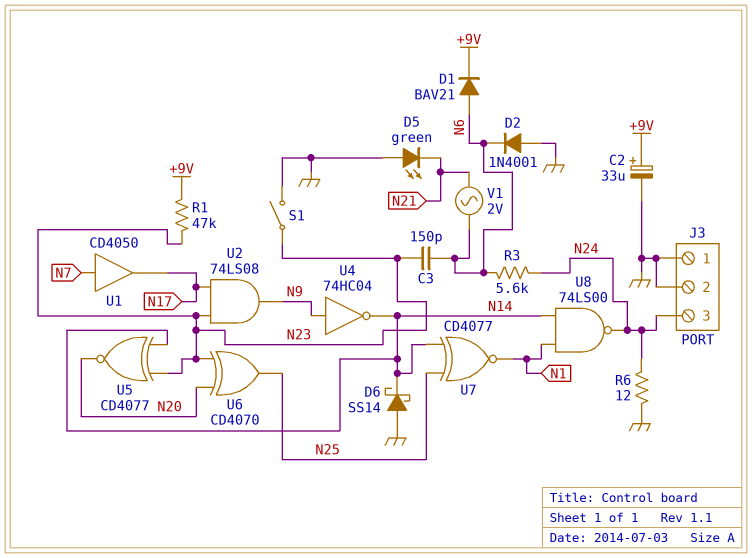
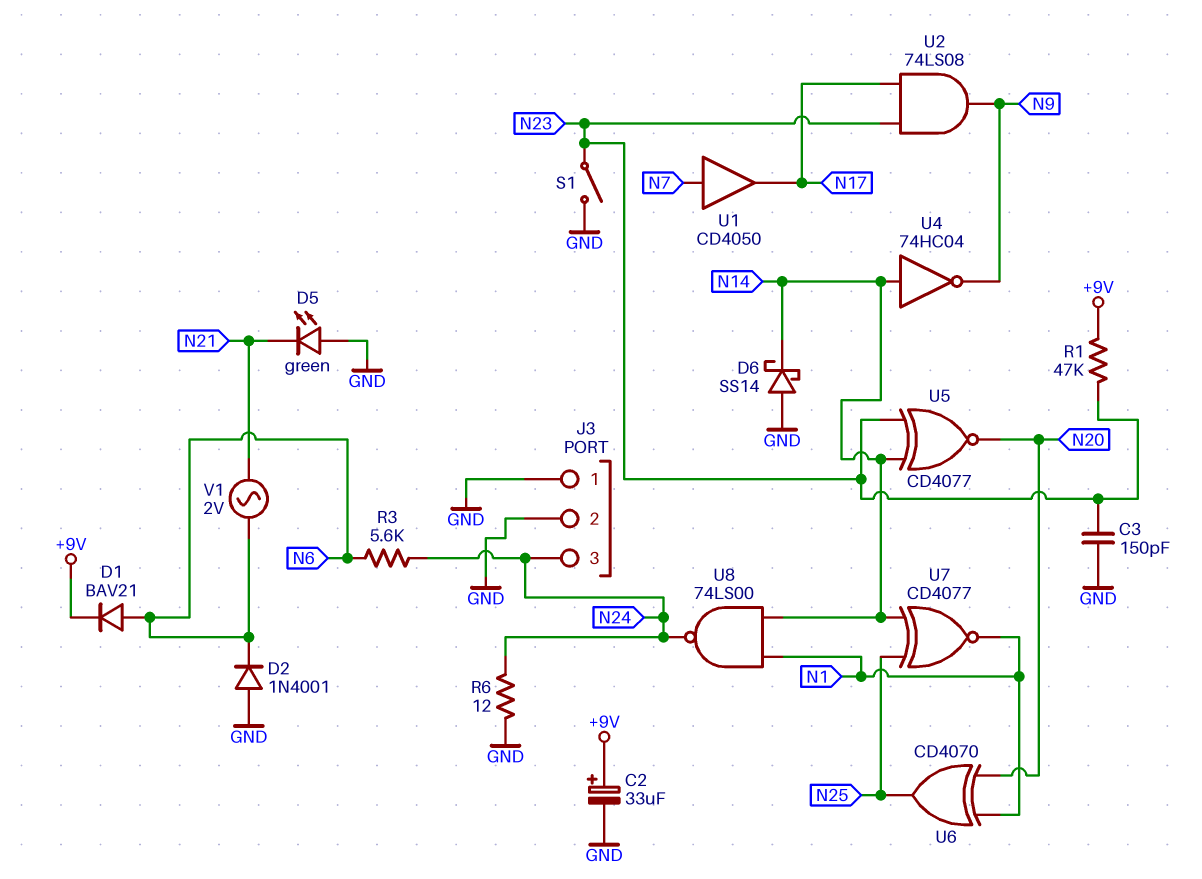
C3: 150pF (N6, N23) -> 150pF (GND, N23)
U4: NOT 74HC04 (in N9, out N14) -> NOT 74HC04 (in N14, out N9)
U6: XOR CD4070 (in N20, in N23, out N25) -> XOR CD4070 (in N1, in N20, out N25)

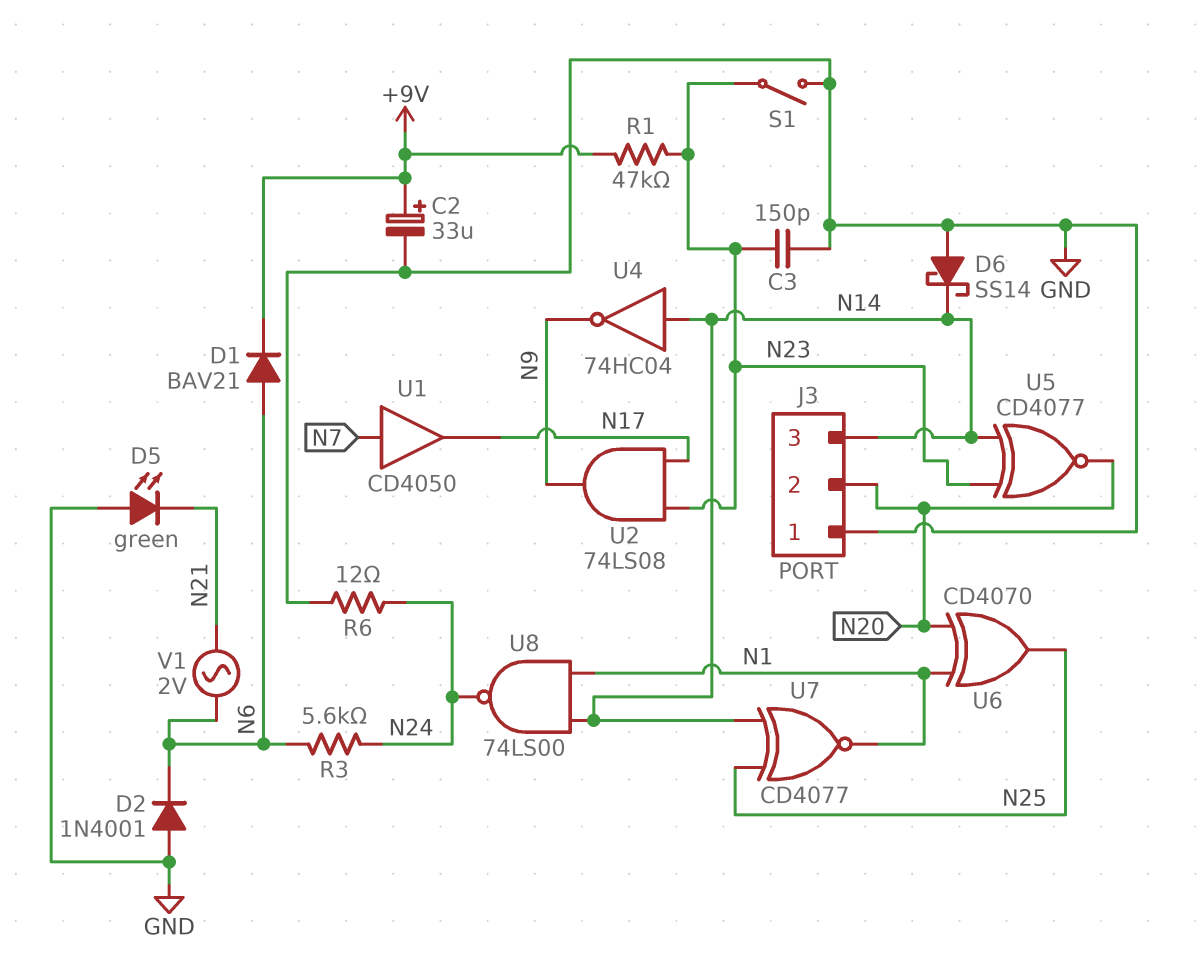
J3 pin 2: GND -> N20
J3 pin 3: N24 -> N14

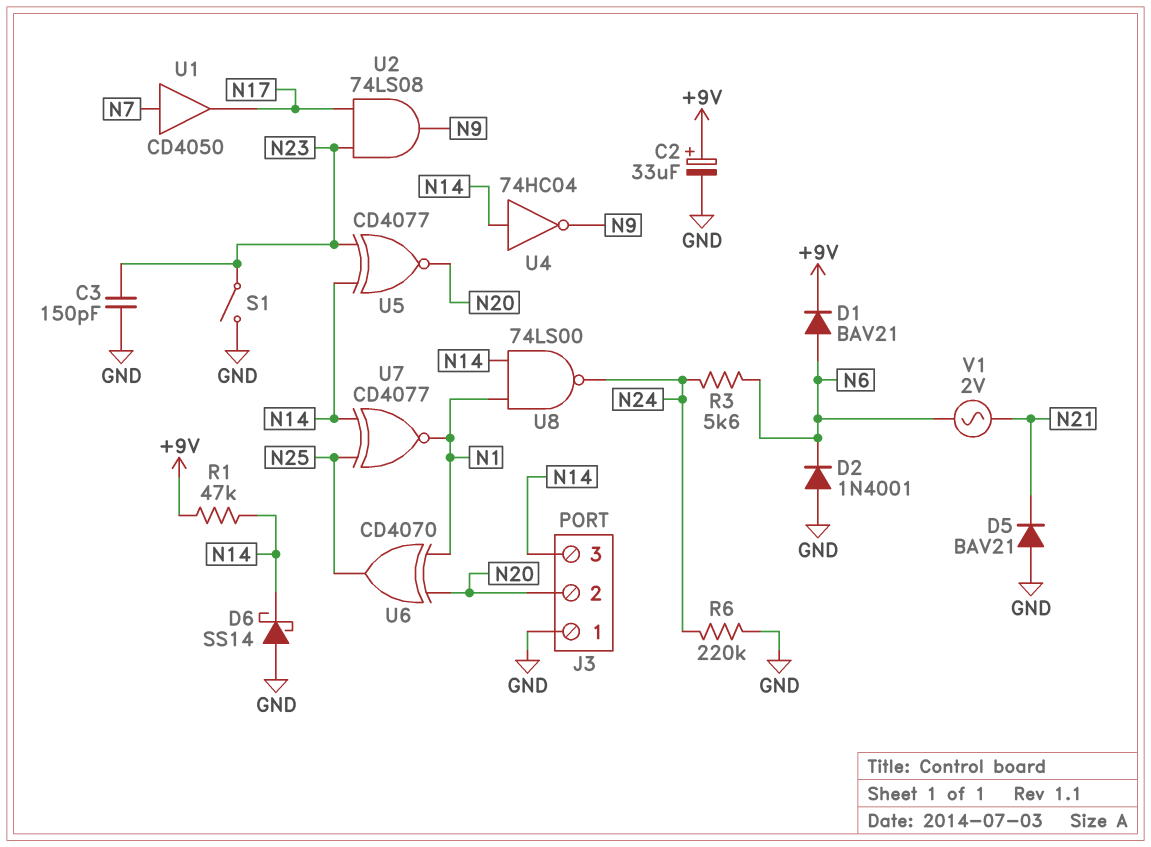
D5: LED green (A GND, K N21) -> diode BAV21 (A GND, K N21)
R1: 47k (+9V, N23) -> 47k (+9V, N14)
R6: 12 (GND, N24) -> 220k (GND, N24)

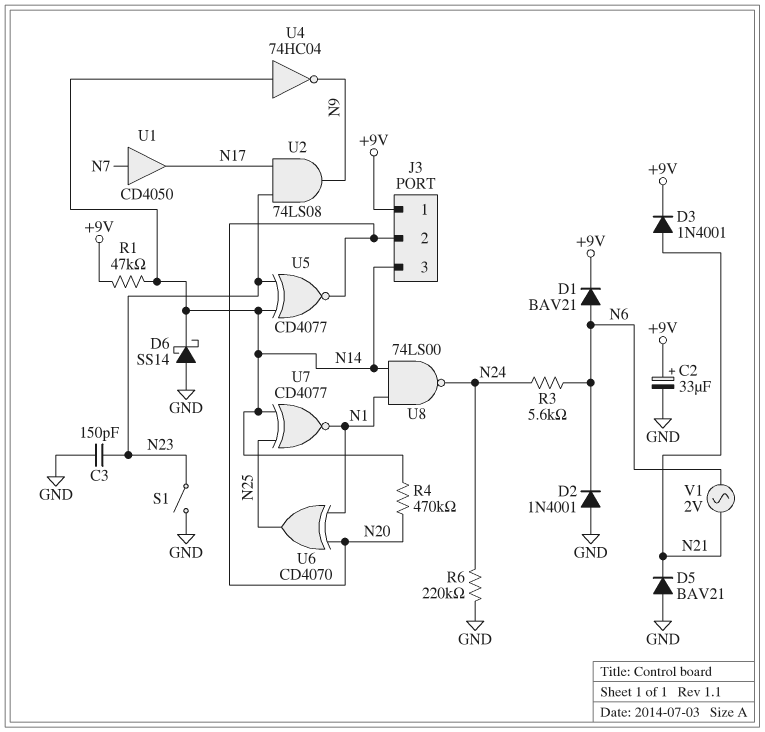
D3: none -> diode 1N4001 (A N21, K +9V)
J3 pin 1: GND -> +9V
R4: none -> 470k (N14, N20)

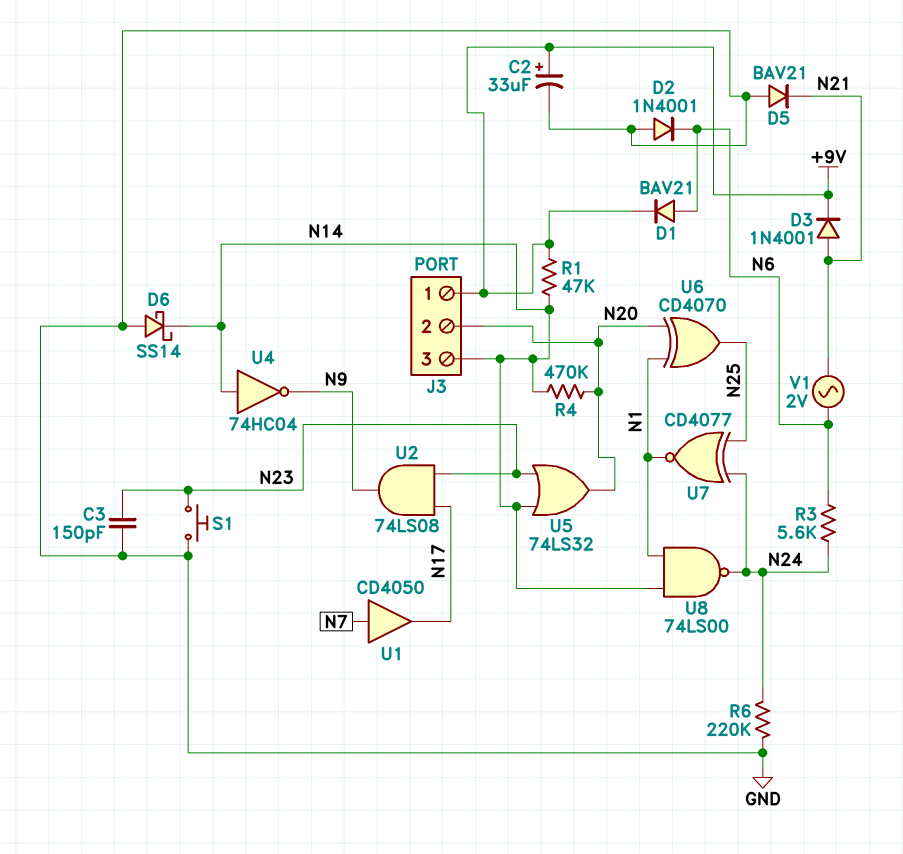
S1: switch (GND, N23) -> button (GND, N23)
U5: XNOR CD4077 (in N14, in N23, out N20) -> OR 74LS32 (in N14, in N23, out N20)
U7: XNOR CD4077 (in N14, in N25, out N1) -> XNOR CD4077 (in N24, in N25, out N1)

